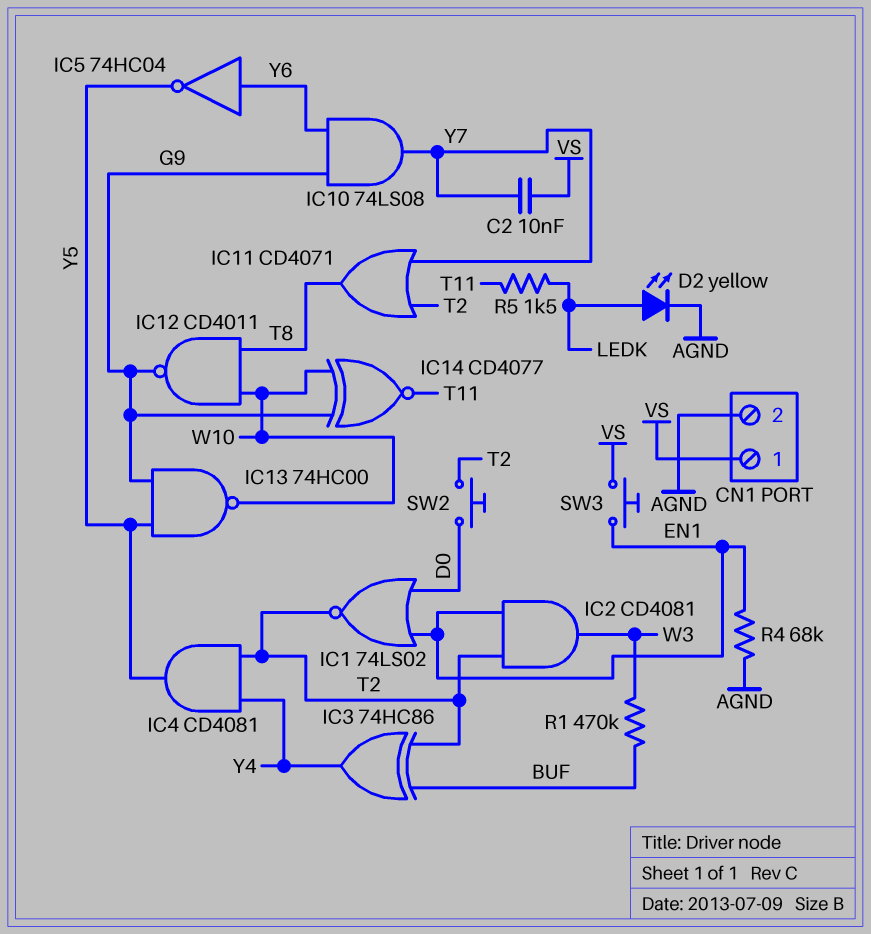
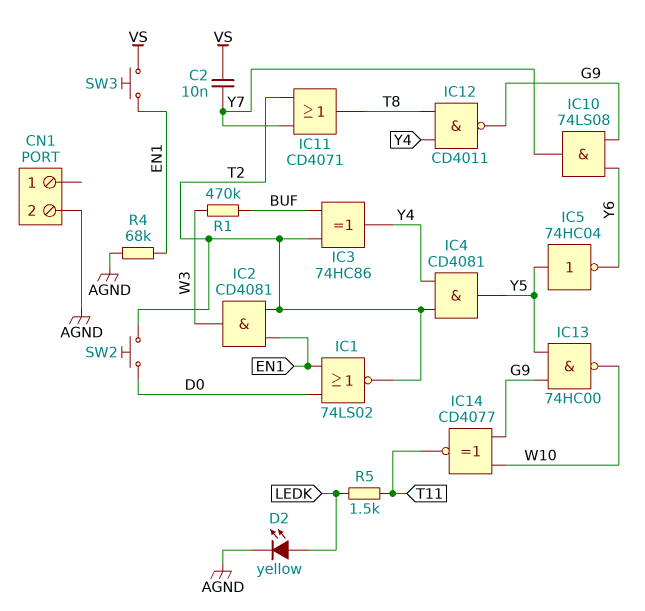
CN1 pin 1: VS -> none
IC5: NOT 74HC04 (in Y6, out Y5) -> NOT 74HC04 (in Y5, out Y6)
IC12: NAND CD4011 (in T8, in W10, out G9) -> NAND CD4011 (in T8, in Y4, out G9)

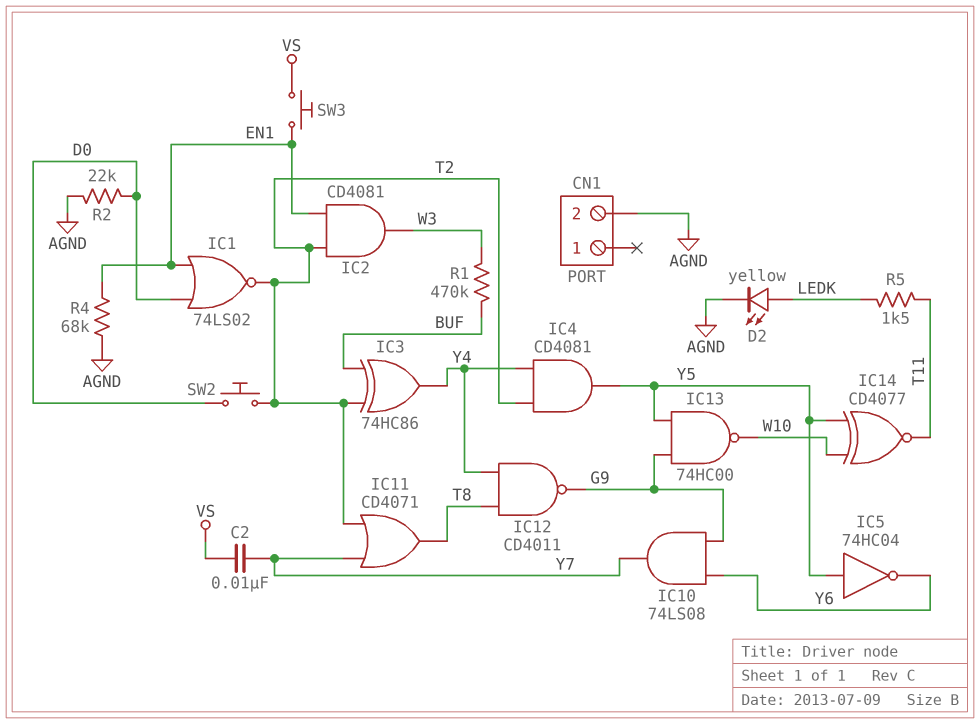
IC14: XNOR CD4077 (in G9, in W10, out T11) -> XNOR CD4077 (in W10, in Y5, out T11)
R2: none -> 22k (AGND, D0)

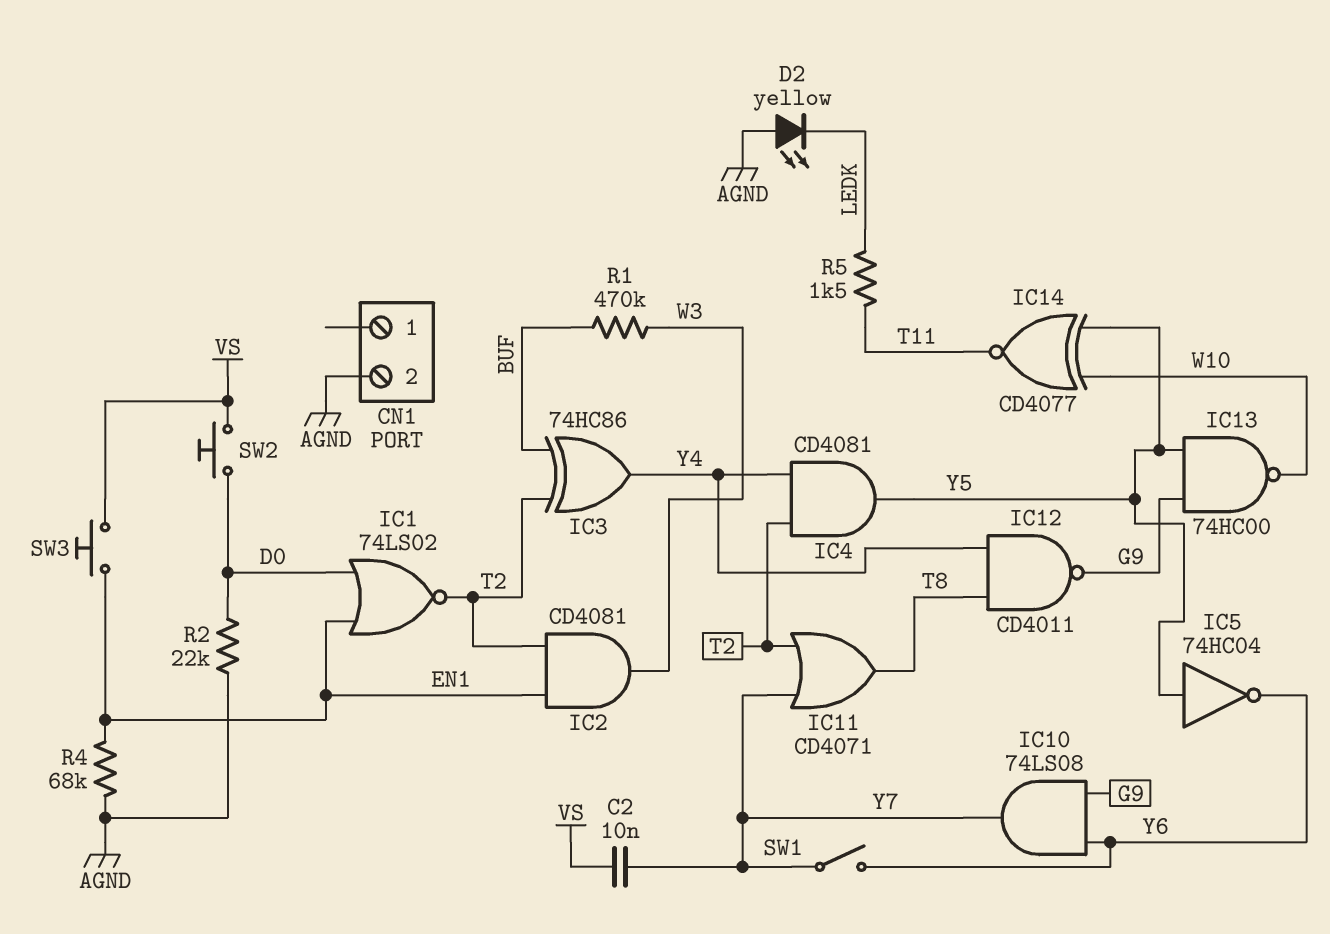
D2: LED yellow (A LEDK, K AGND) -> LED yellow (A AGND, K LEDK)
SW1: none -> switch (Y6, Y7)
SW2: button (D0, T2) -> button (D0, VS)

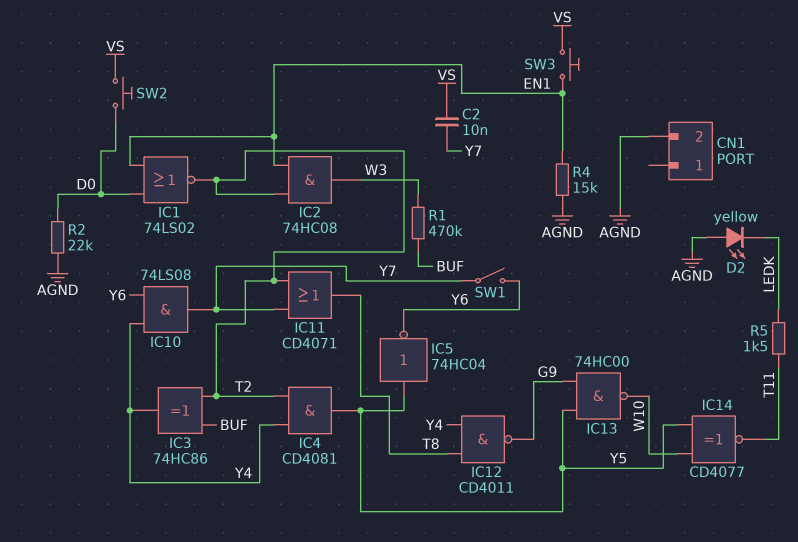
IC2: AND CD4081 (in EN1, in T2, out W3) -> AND 74HC08 (in EN1, in T2, out W3)
IC10: AND 74LS08 (in G9, in Y6, out Y7) -> AND 74LS08 (in Y4, in Y6, out Y7)
R4: 68k (AGND, EN1) -> 15k (AGND, EN1)

